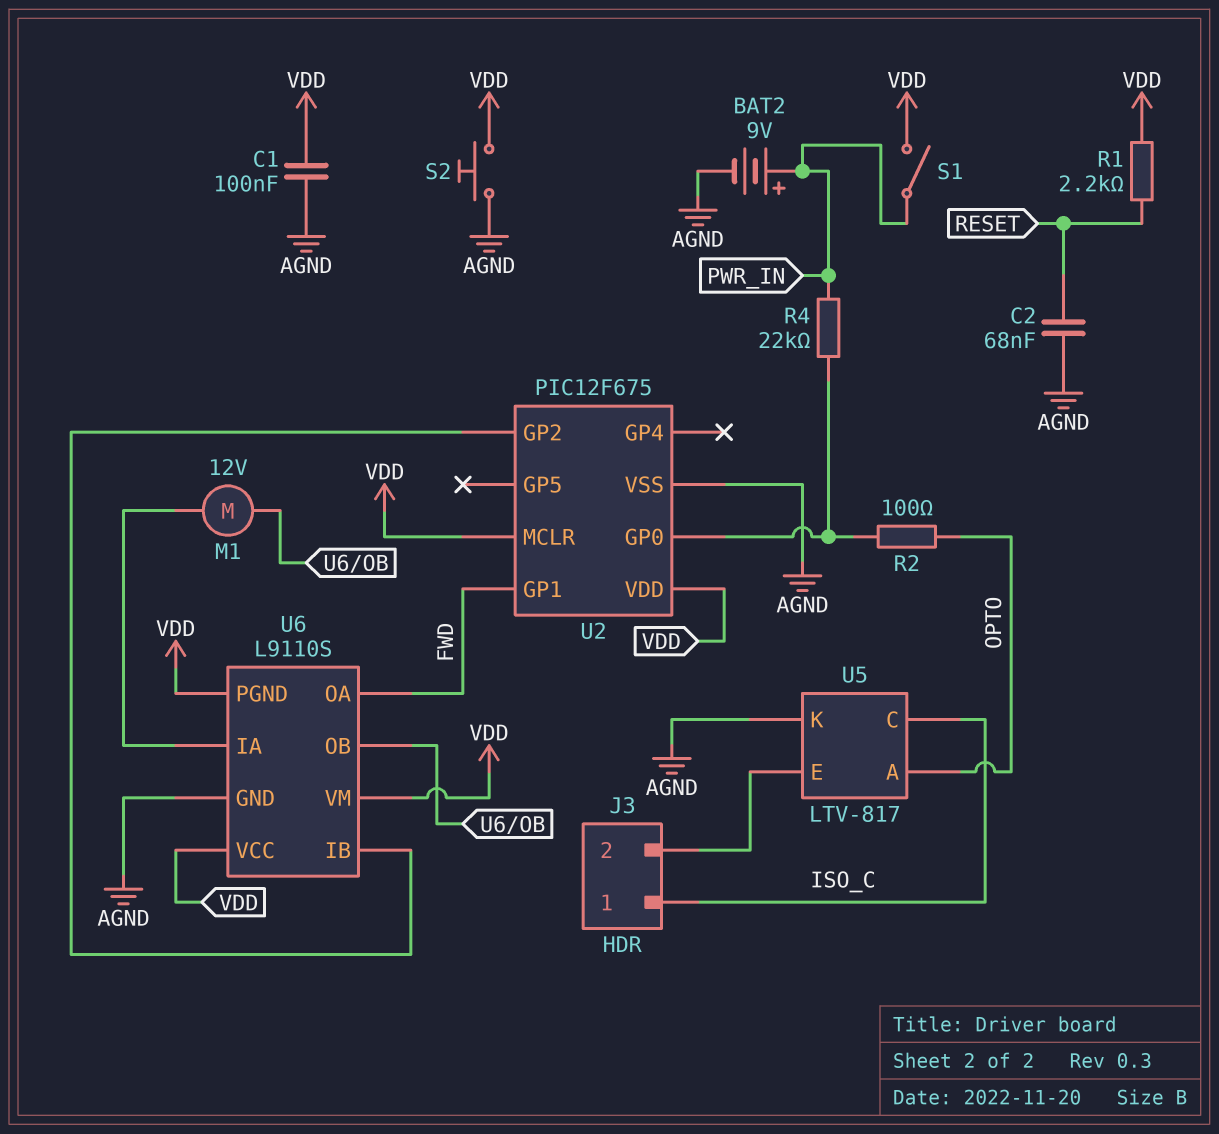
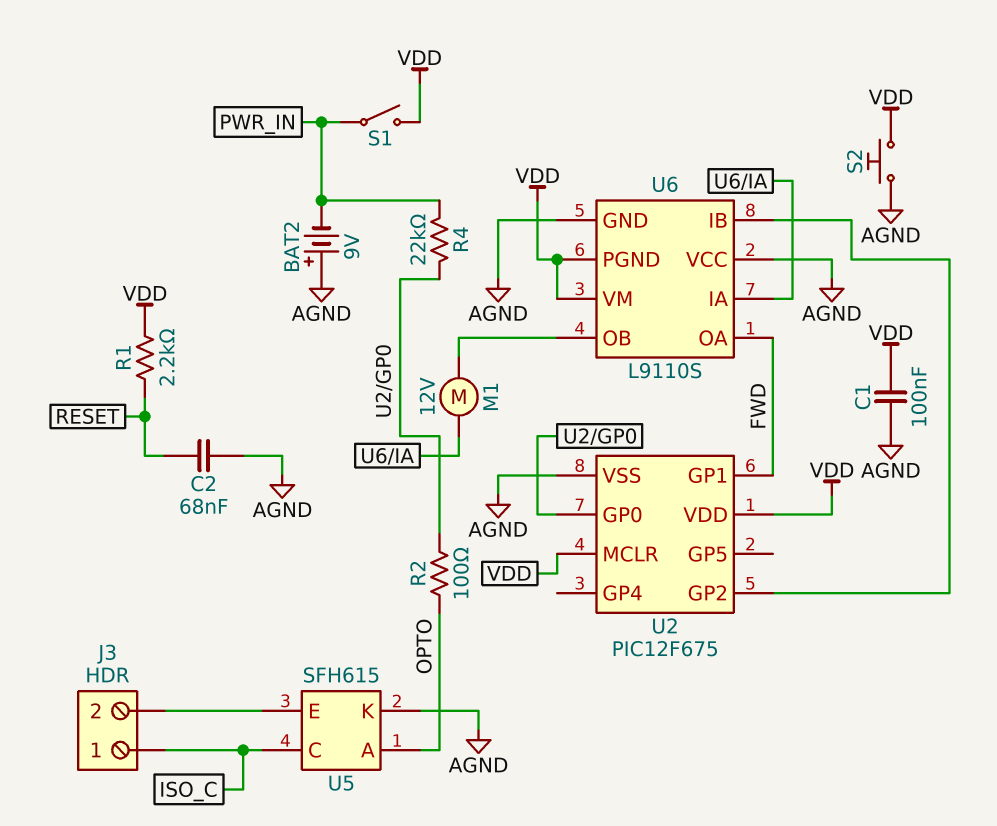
BAT2: 9V (plus PWR_IN, minus AGND) -> 9V (plus AGND, minus PWR_IN)
U5: LTV-817 -> SFH615
U6 pin VCC: VDD -> AGND

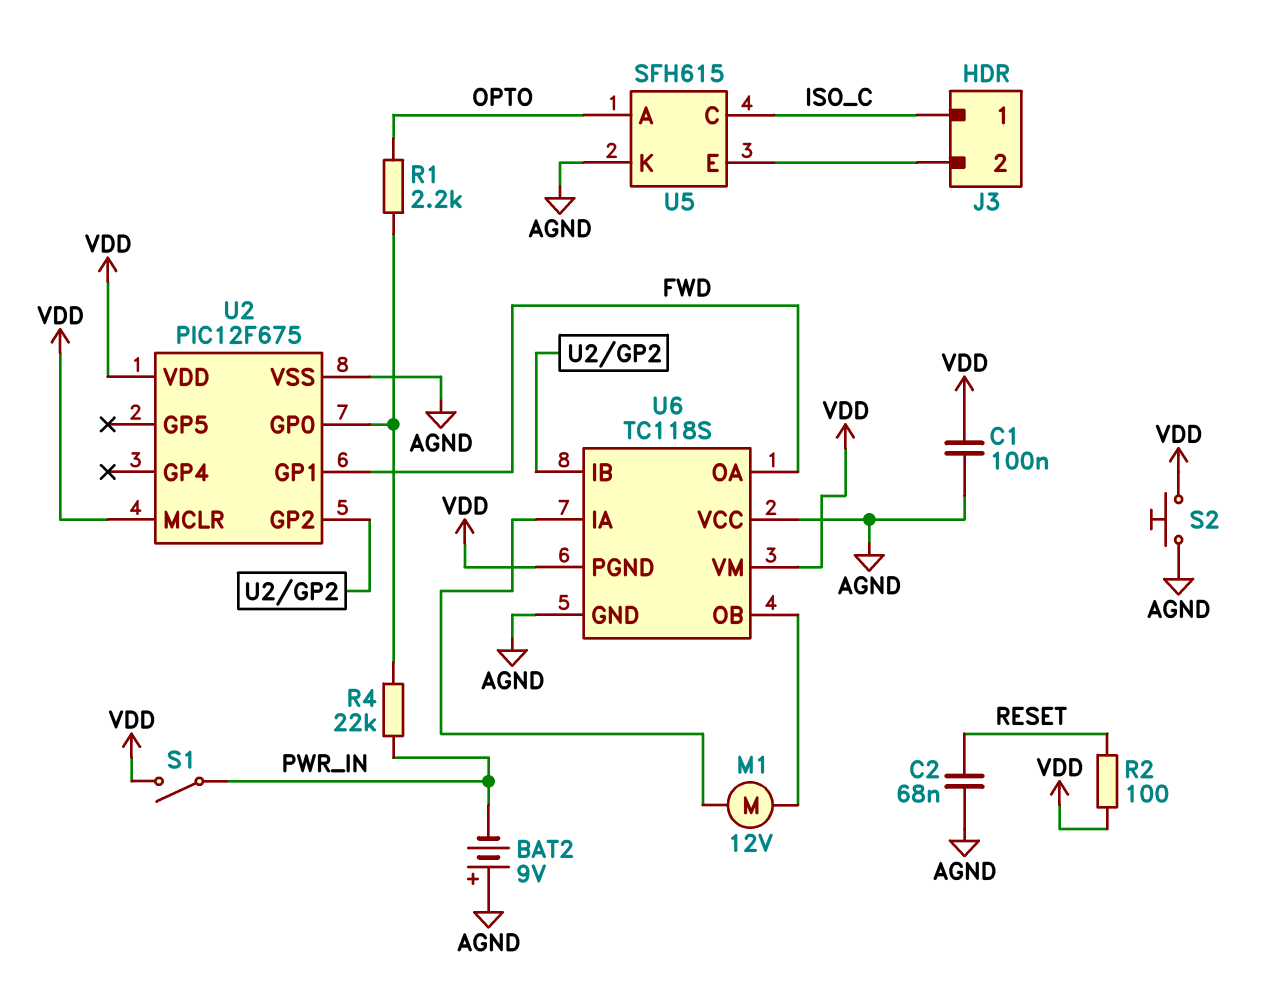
R1: 2.2k (RESET, VDD) -> 2.2k (OPTO, U2/GP0)
R2: 100 (OPTO, U2/GP0) -> 100 (RESET, VDD)
U6: L9110S -> TC118S

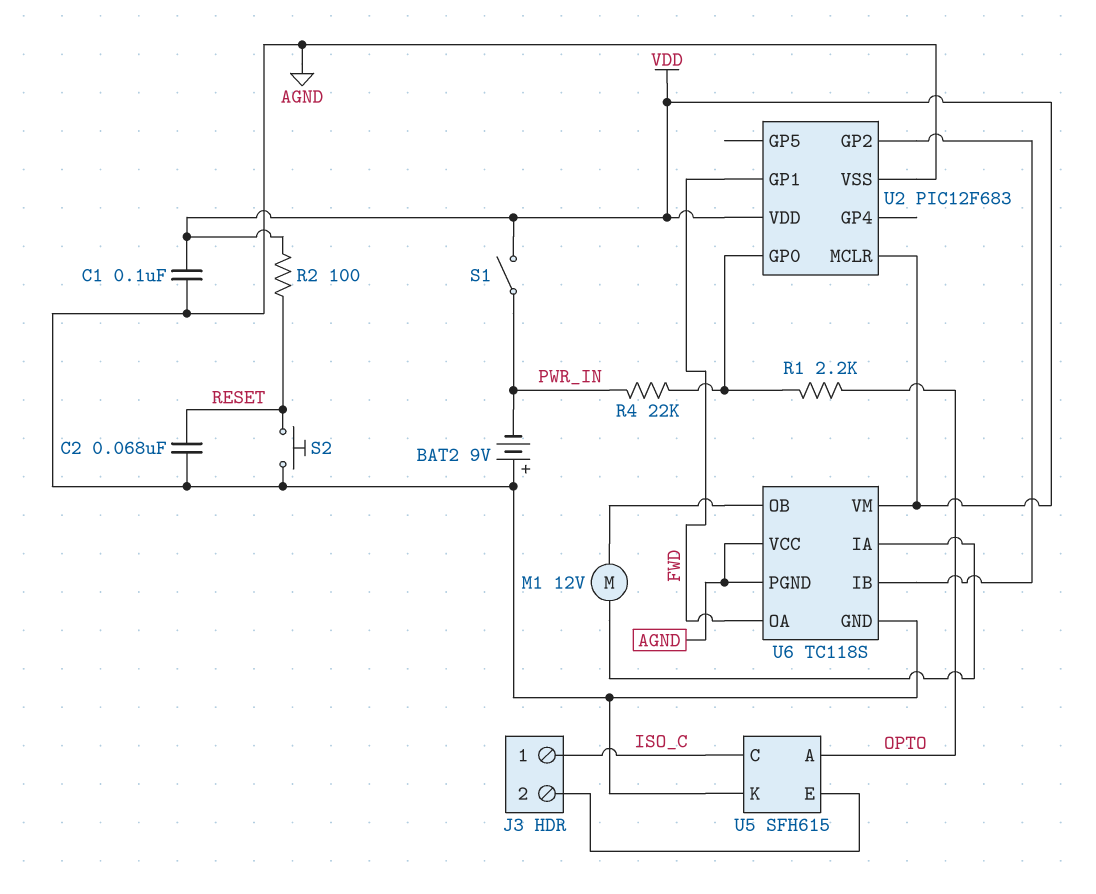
S2: button (AGND, VDD) -> button (AGND, RESET)
U2: PIC12F675 -> PIC12F683
U6 pin PGND: VDD -> AGND

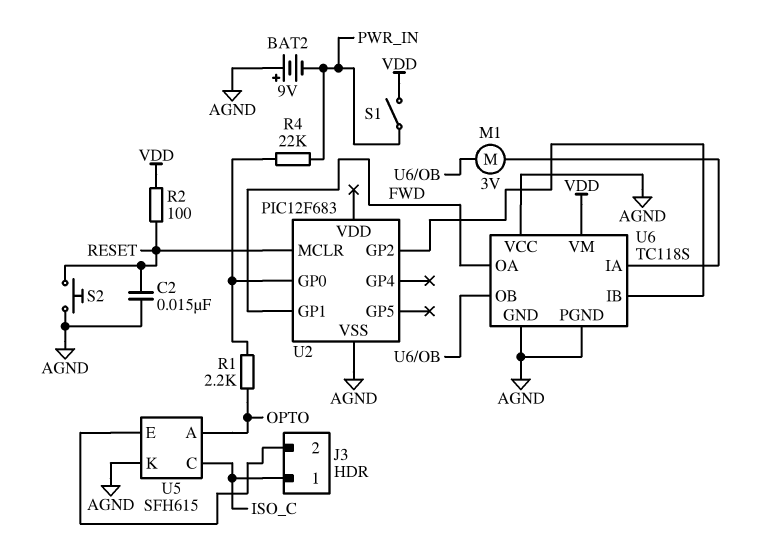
C1: 100nF (AGND, VDD) -> none
C2: 68nF (AGND, RESET) -> 15nF (AGND, RESET)
M1: motor 12V (U6/IA, U6/OB) -> motor 3V (U6/IA, U6/OB)
U2 pin MCLR: VDD -> RESET
U2 pin VDD: VDD -> none

